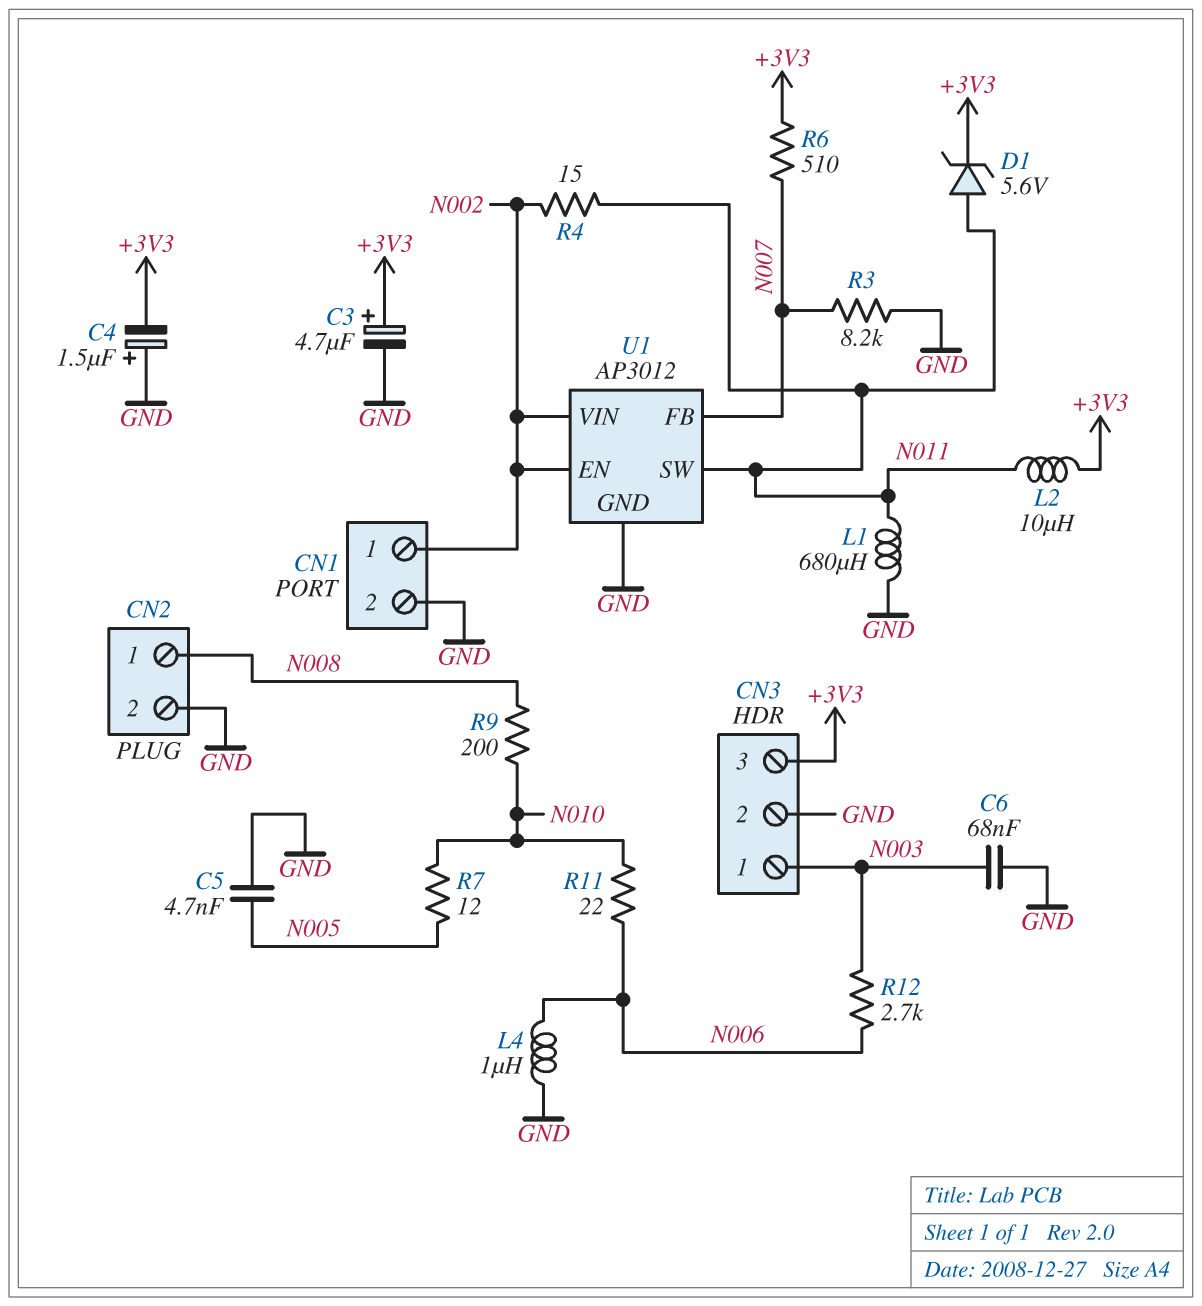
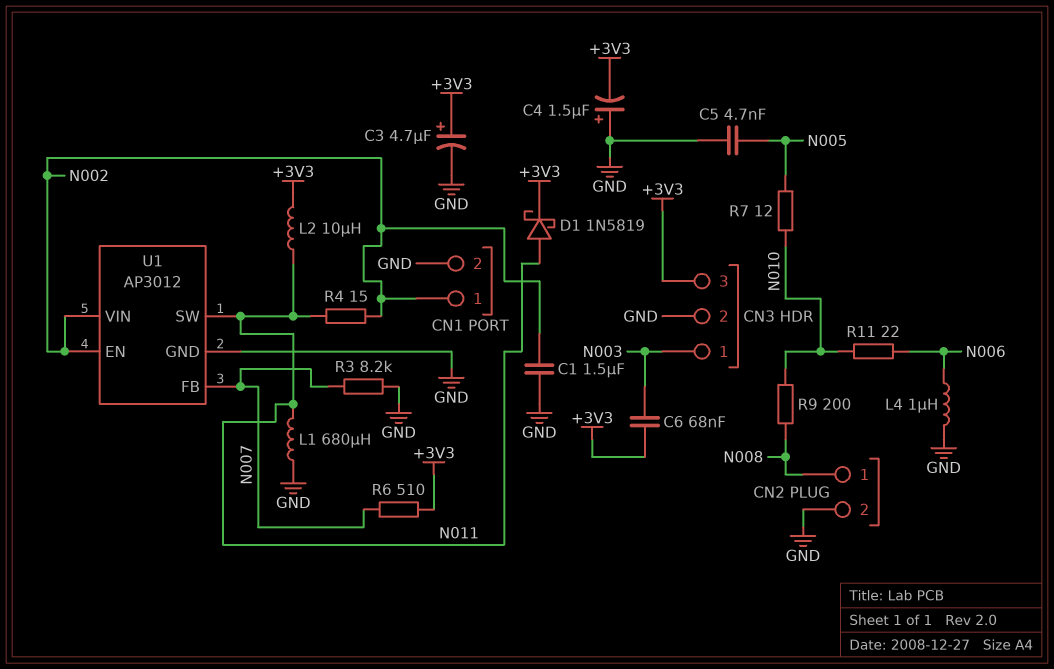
C1: none -> 1.5uF (GND, N002)
C6: 68nF (GND, N003) -> 68nF (+3V3, N003)
D1: zener 5.6V (A N011, K +3V3) -> schottky 1N5819 (A N011, K +3V3)
R12: 2.7k (N003, N006) -> none

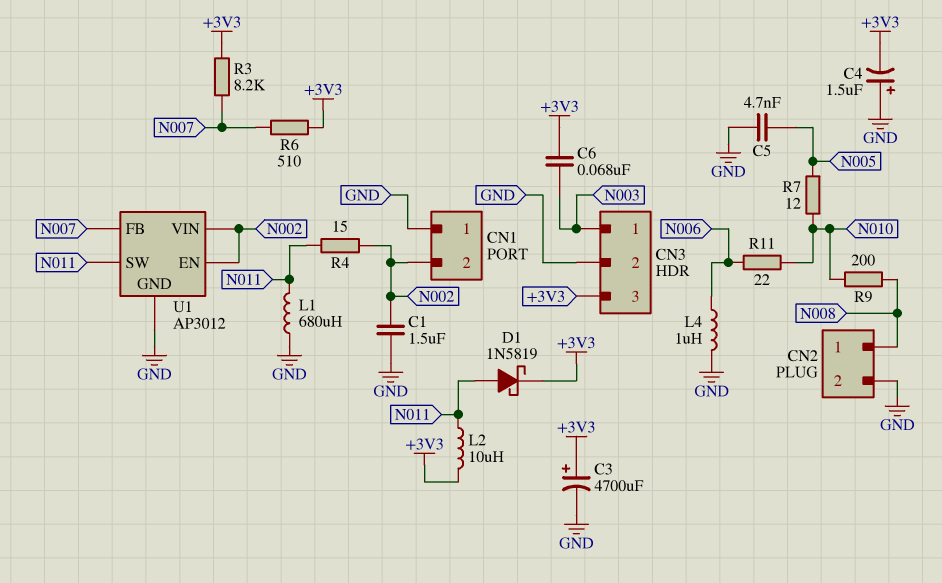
C3: 4.7uF (plus +3V3, minus GND) -> 4700uF (plus +3V3, minus GND)
CN1 pin 1: N002 -> GND
CN1 pin 2: GND -> N002
R3: 8.2k (GND, N007) -> 8.2k (+3V3, N007)

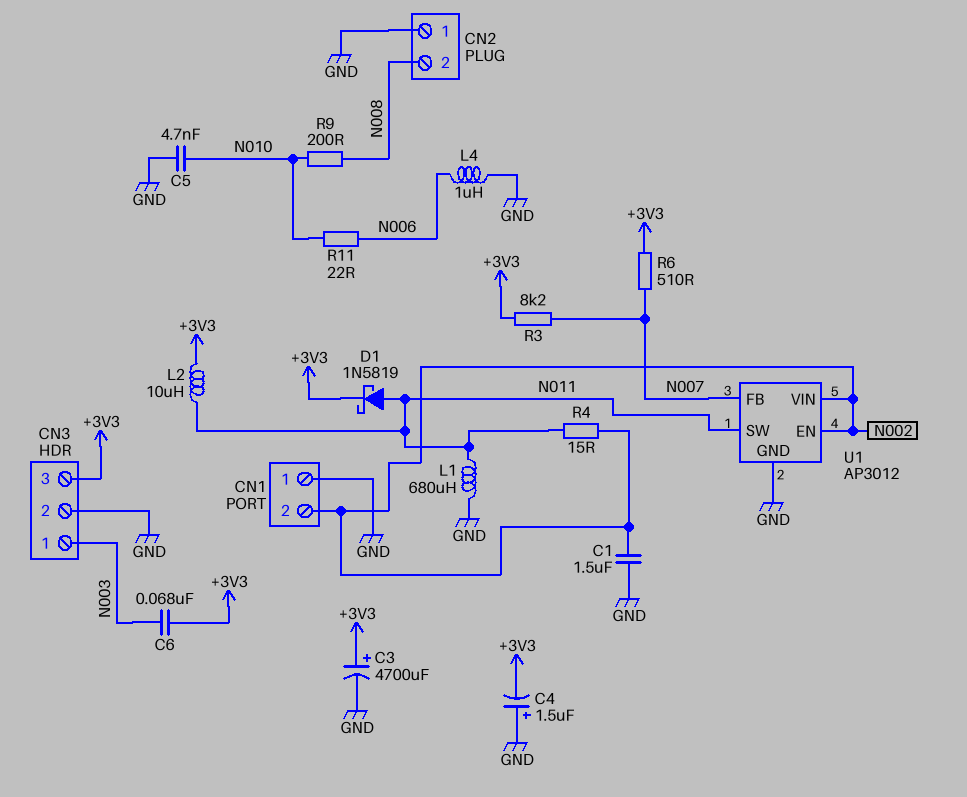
C5: 4.7nF (GND, N005) -> 4.7nF (GND, N010)
CN2 pin 1: N008 -> GND
CN2 pin 2: GND -> N008
R7: 12 (N005, N010) -> none

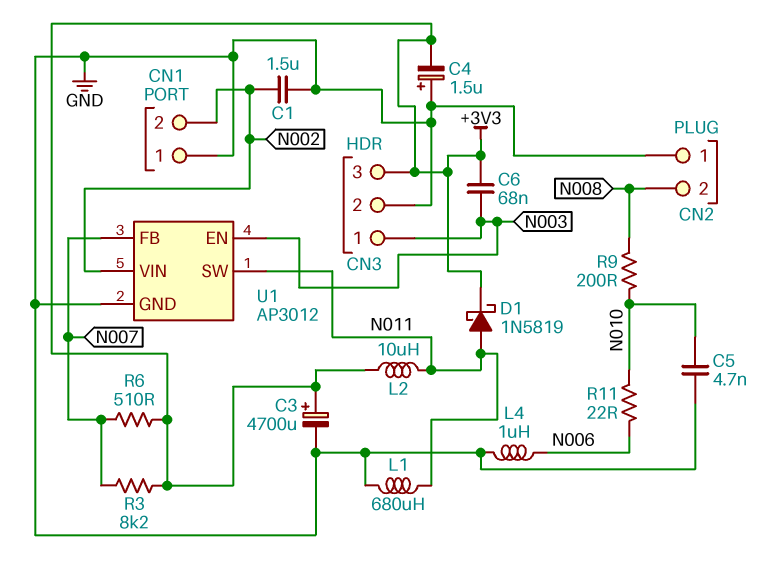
R4: 15 (N002, N011) -> none
U1 pin EN: N002 -> N003

